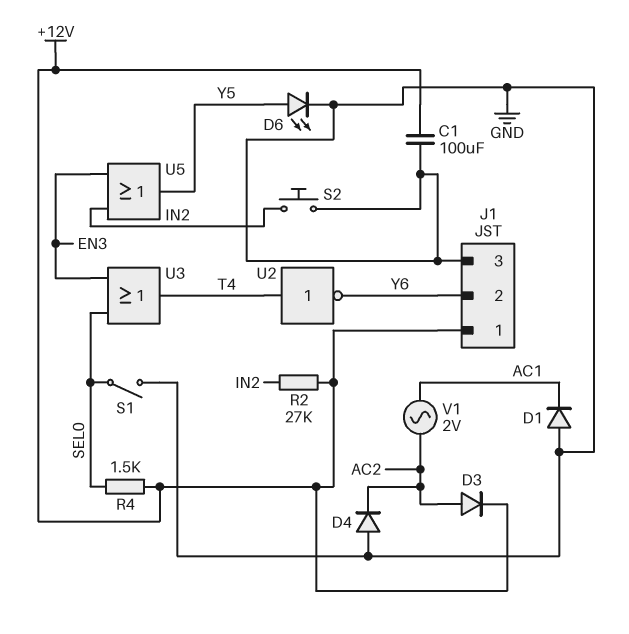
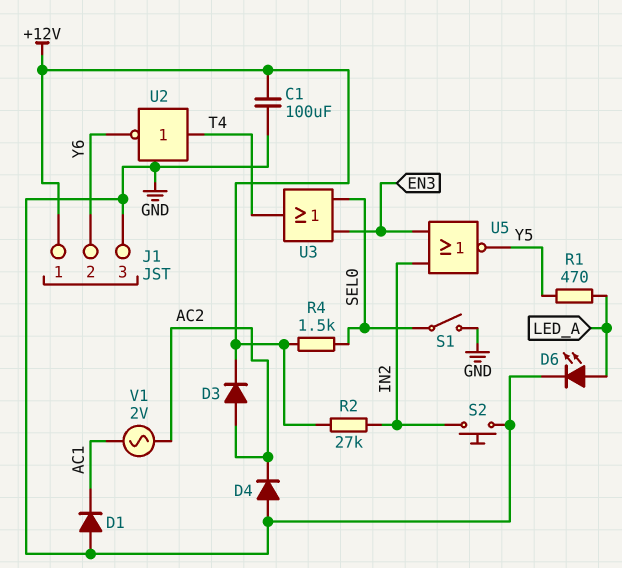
D6: LED (A Y5, K GND) -> LED (A LED_A, K GND)
R1: none -> 470 (LED_A, Y5)
U5: OR (in EN3, in IN2, out Y5) -> NOR (in EN3, in IN2, out Y5)

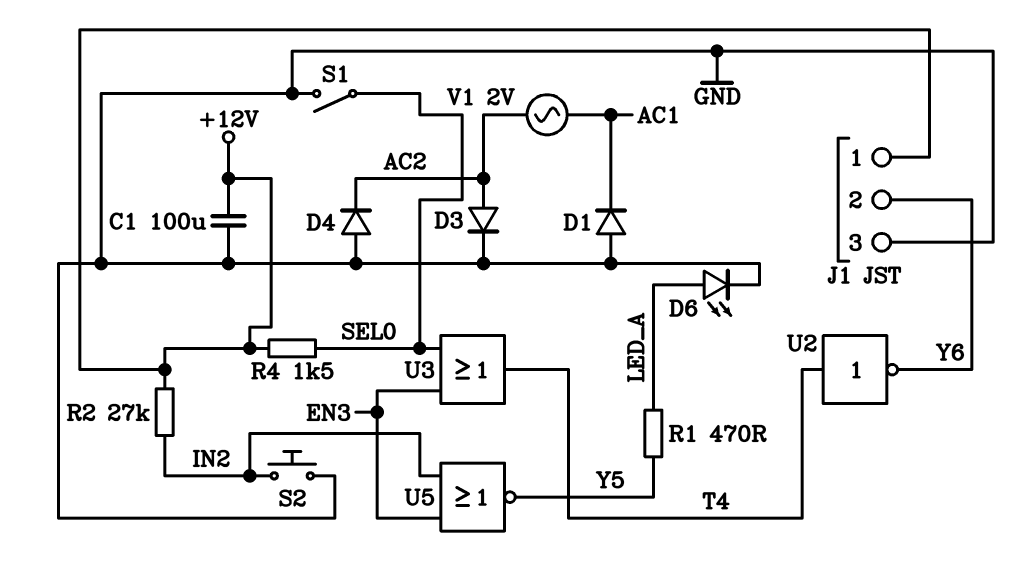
D3: diode (A AC2, K +12V) -> diode (A AC2, K GND)

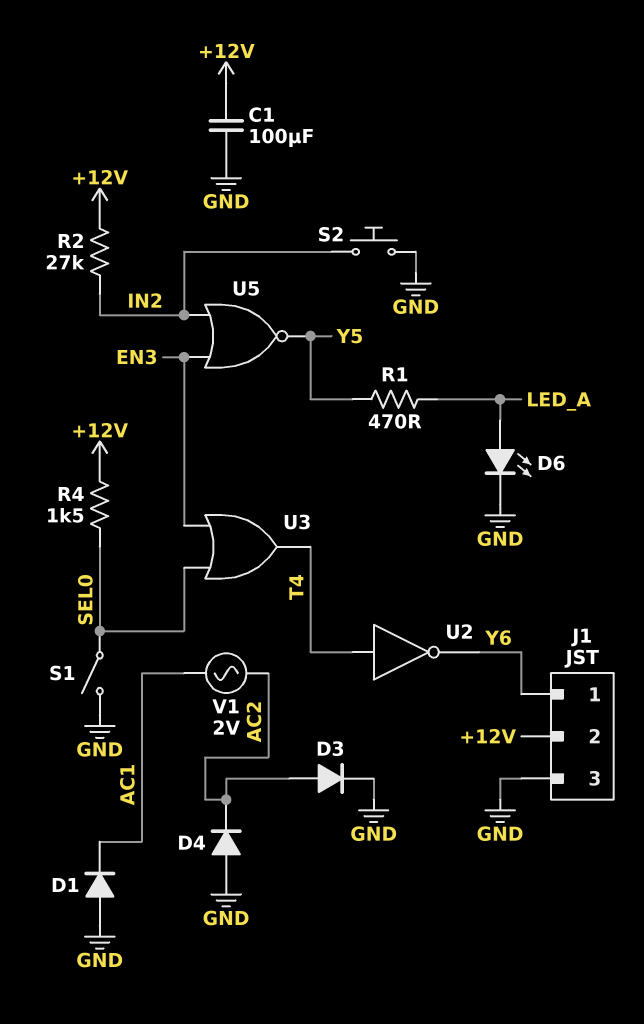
J1 pin 1: +12V -> Y6
J1 pin 2: Y6 -> +12V

